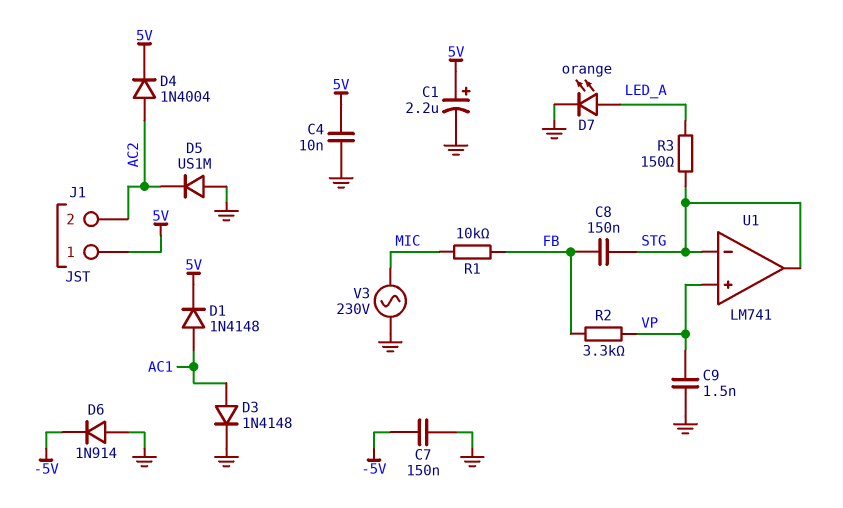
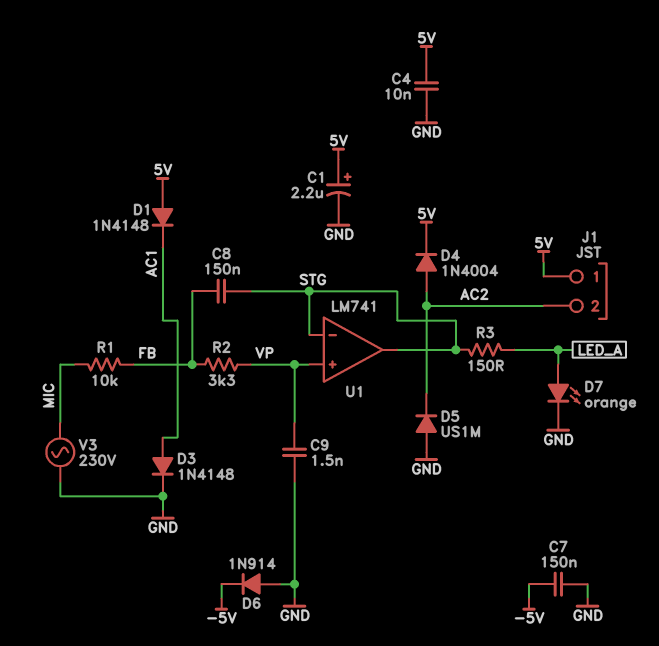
D1: diode 1N4148 (A AC1, K 5V) -> diode 1N4148 (A 5V, K AC1)

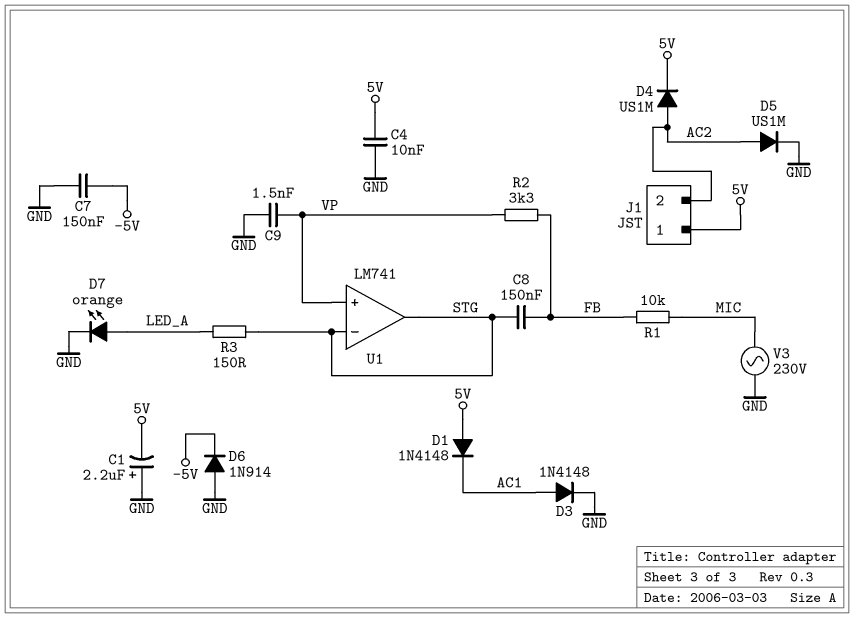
C1: 2.2uF (plus 5V, minus GND) -> 2.2uF (plus GND, minus 5V)
D4: diode 1N4004 (A AC2, K 5V) -> diode US1M (A AC2, K 5V)
D5: diode US1M (A GND, K AC2) -> diode US1M (A AC2, K GND)

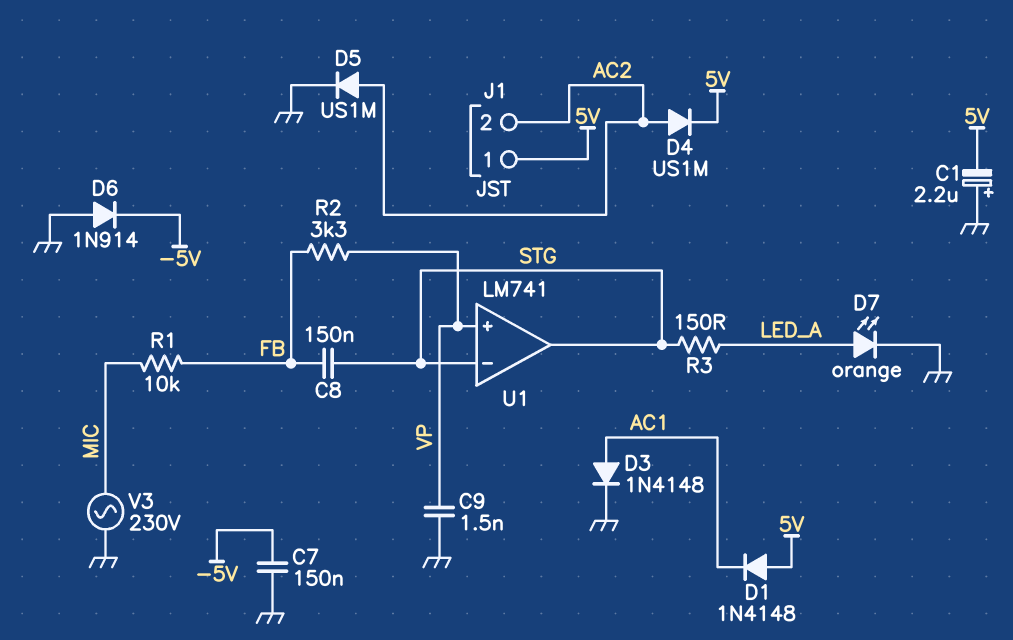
C4: 10nF (5V, GND) -> none

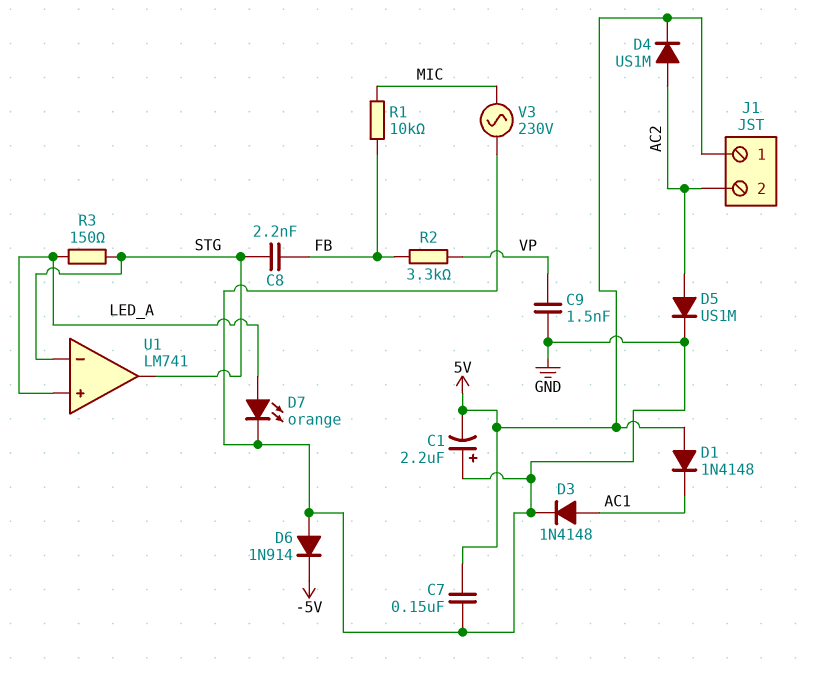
C7: 150nF (-5V, GND) -> 150nF (5V, GND)
C8: 150nF (FB, STG) -> 2.2nF (FB, STG)
U1 pin in+: VP -> LED_A

